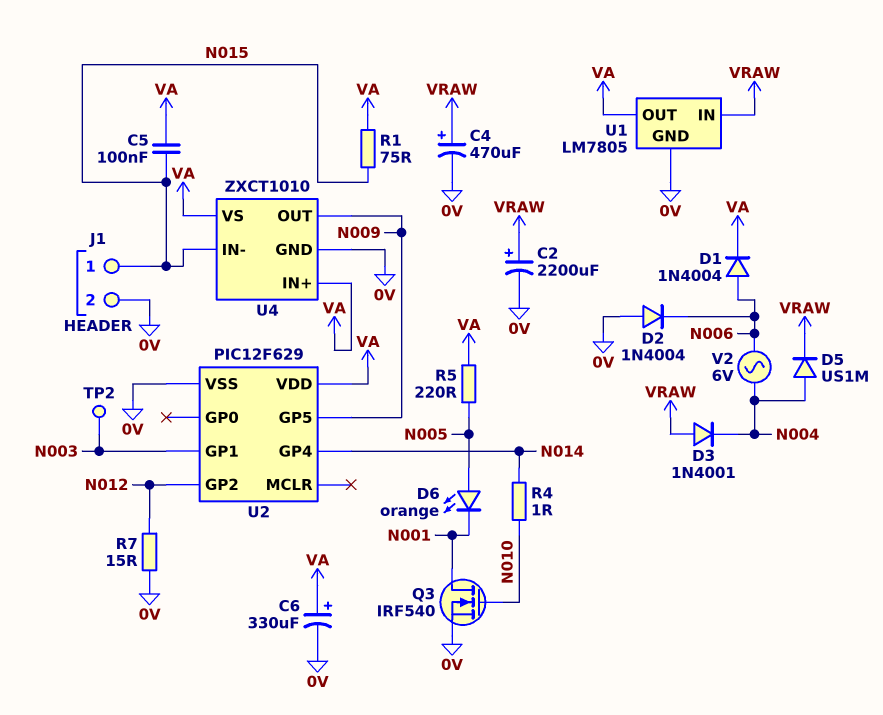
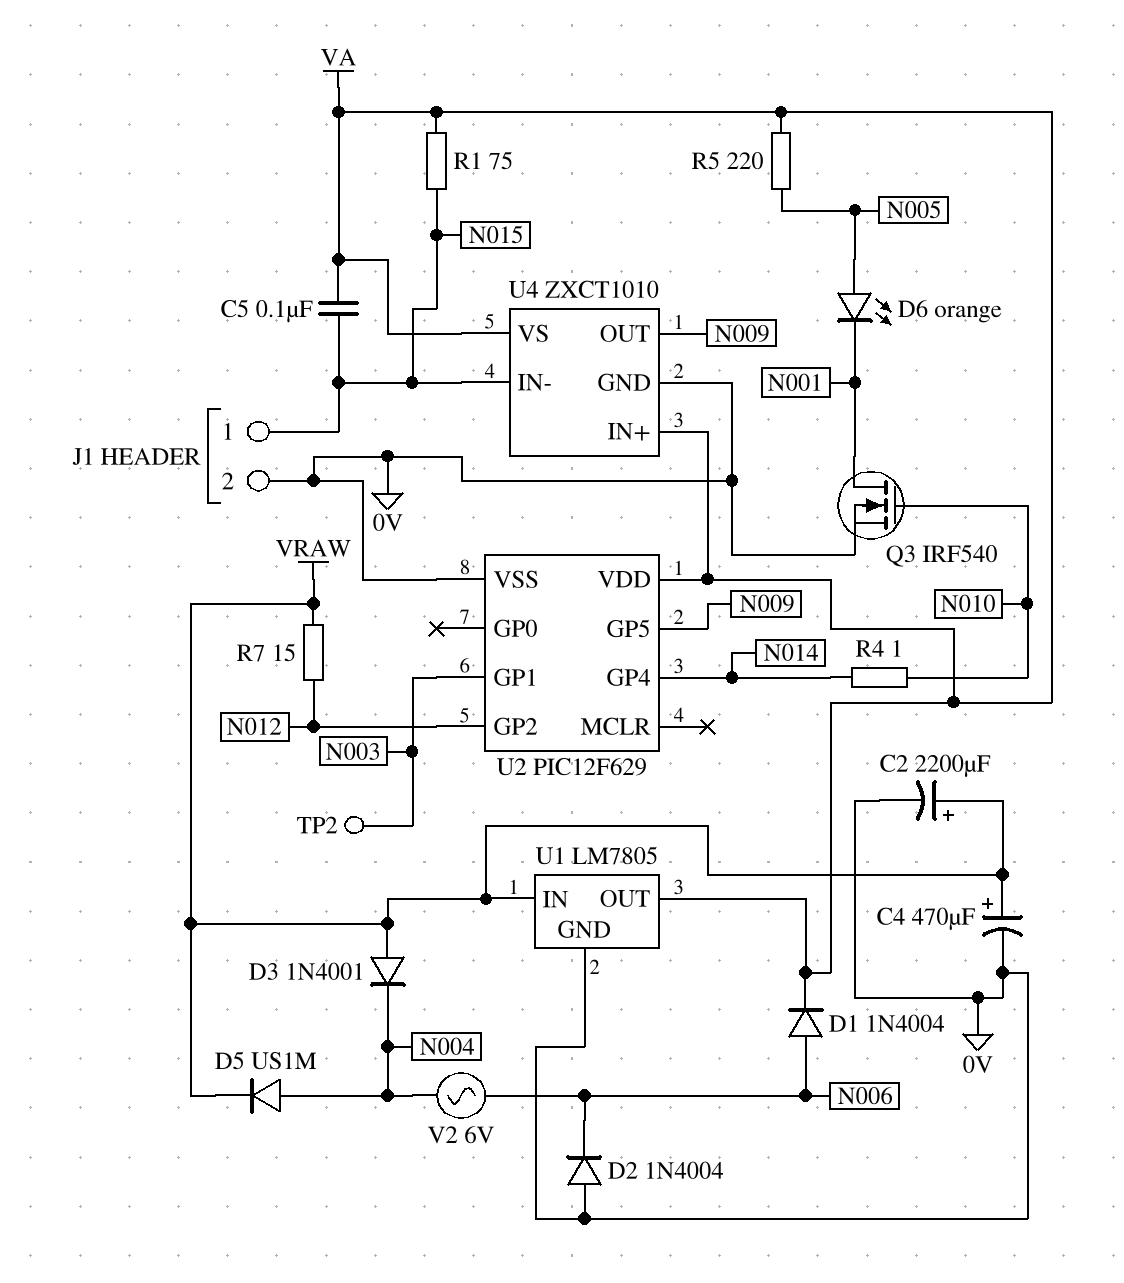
C6: 330uF (plus VA, minus 0V) -> none
R7: 15 (0V, N012) -> 15 (N012, VRAW)

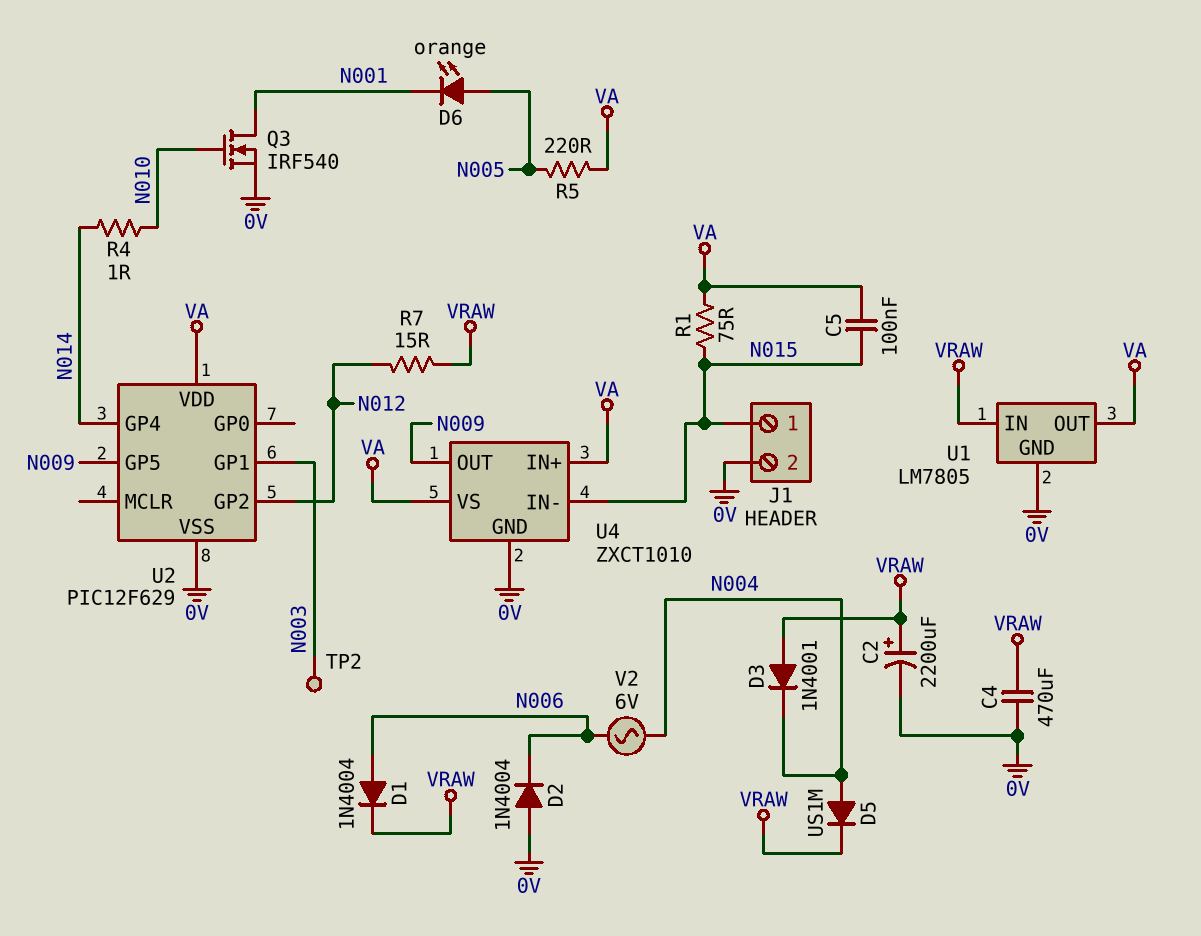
C4: 470uF (plus VRAW, minus 0V) -> 470uF (0V, VRAW)
D1: diode 1N4004 (A N006, K VA) -> diode 1N4004 (A N006, K VRAW)

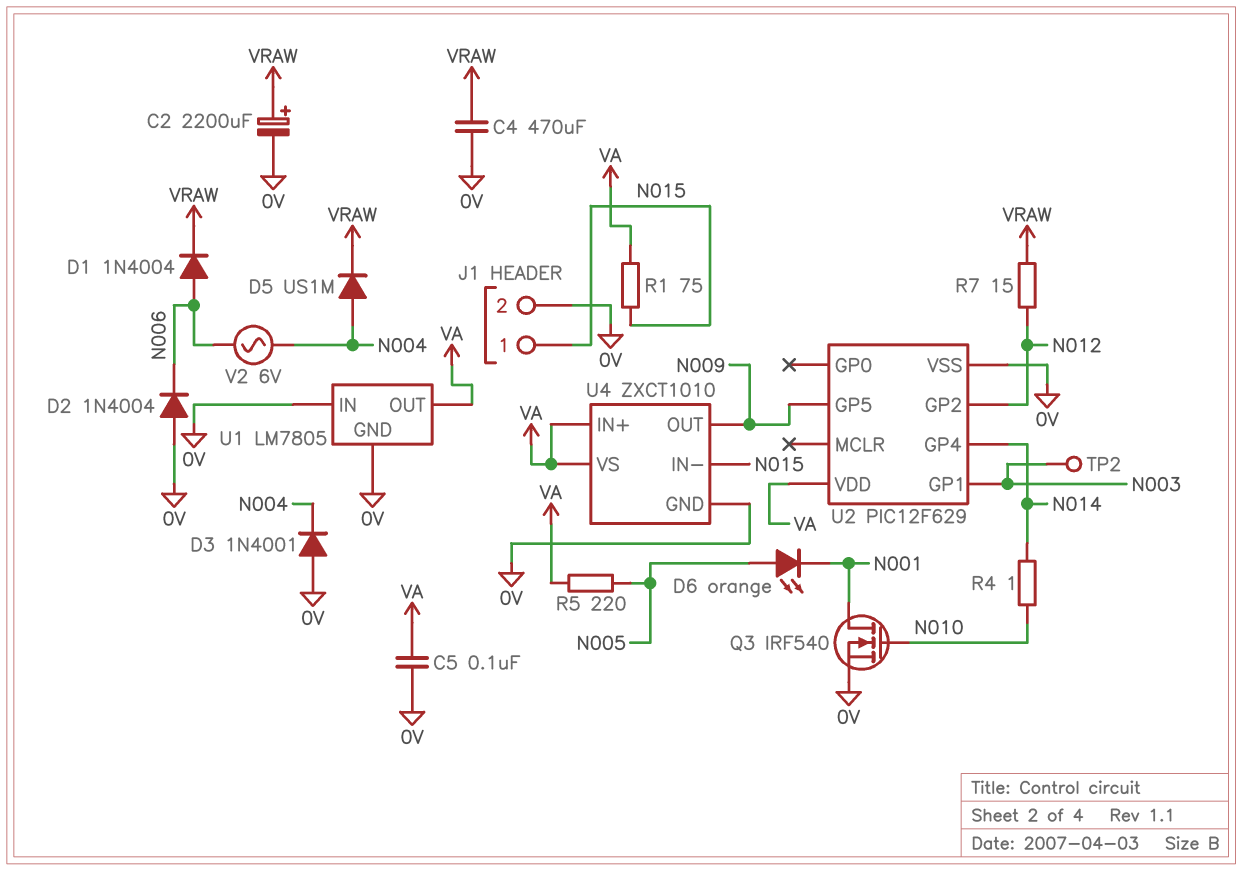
C5: 100nF (N015, VA) -> 100nF (0V, VA)
D3: diode 1N4001 (A VRAW, K N004) -> diode 1N4001 (A 0V, K N004)
U1 pin IN: VRAW -> 0V

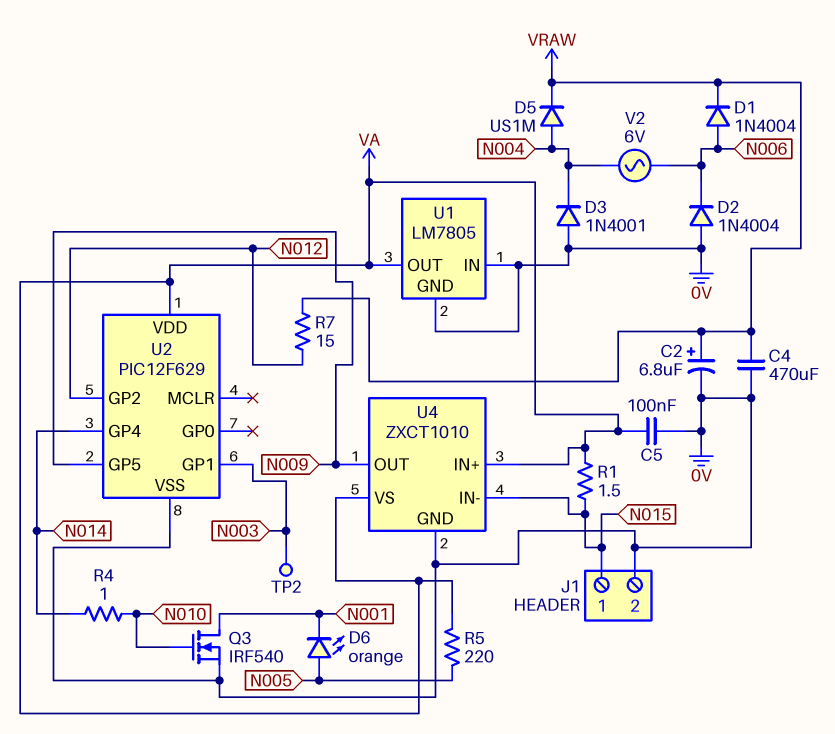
C2: 2200uF (plus VRAW, minus 0V) -> 6.8uF (plus VRAW, minus 0V)
R1: 75 (N015, VA) -> 1.5 (N015, VA)

